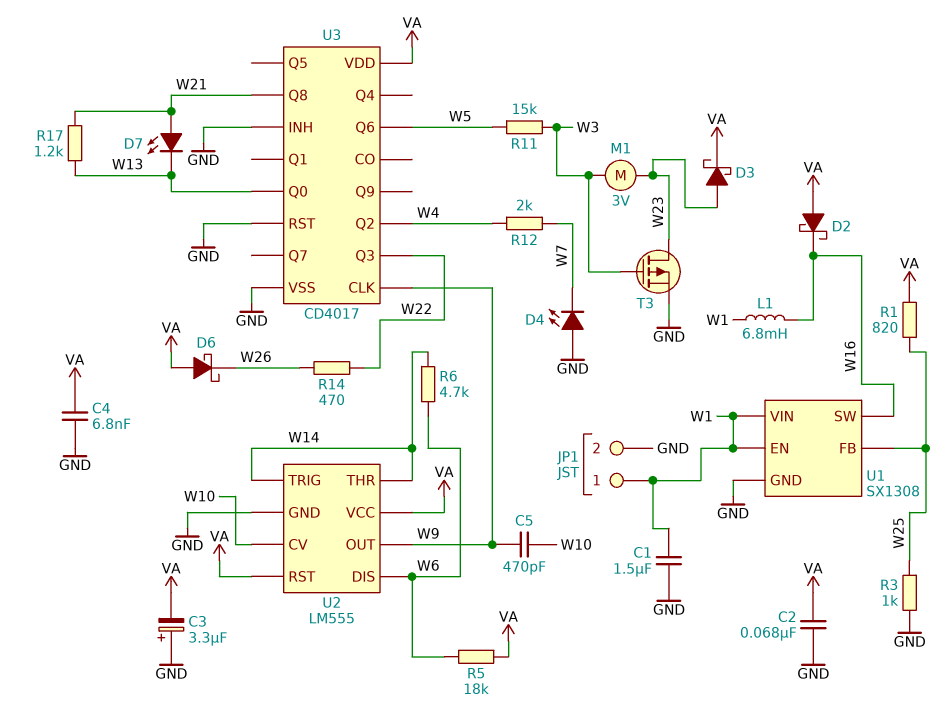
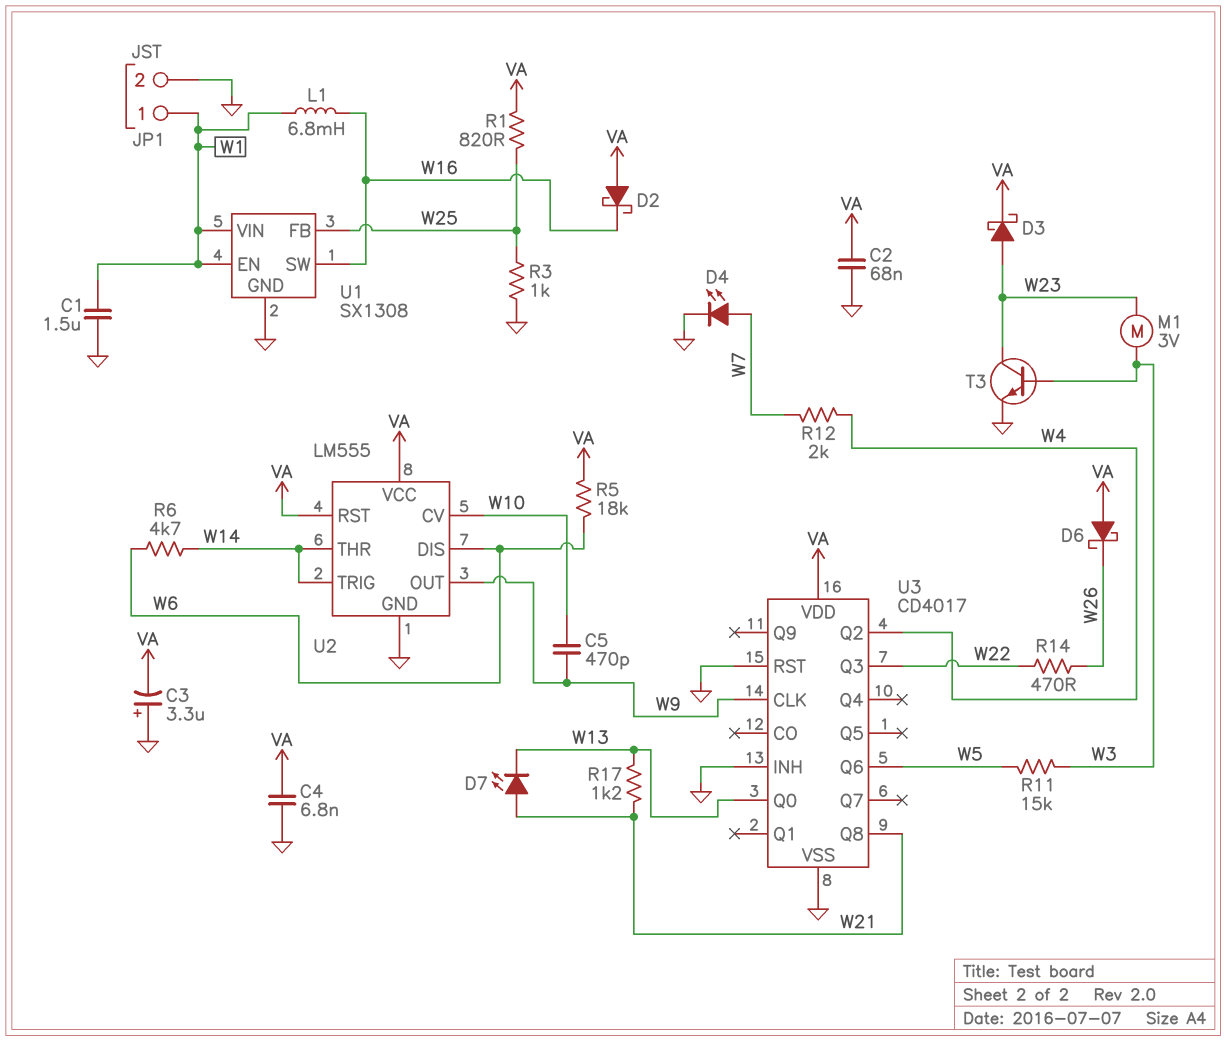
D4: LED (A GND, K W7) -> LED (A W7, K GND)
T3: PMOS (G W3, D W23, S GND) -> NPN (B W3, C W23, E GND)

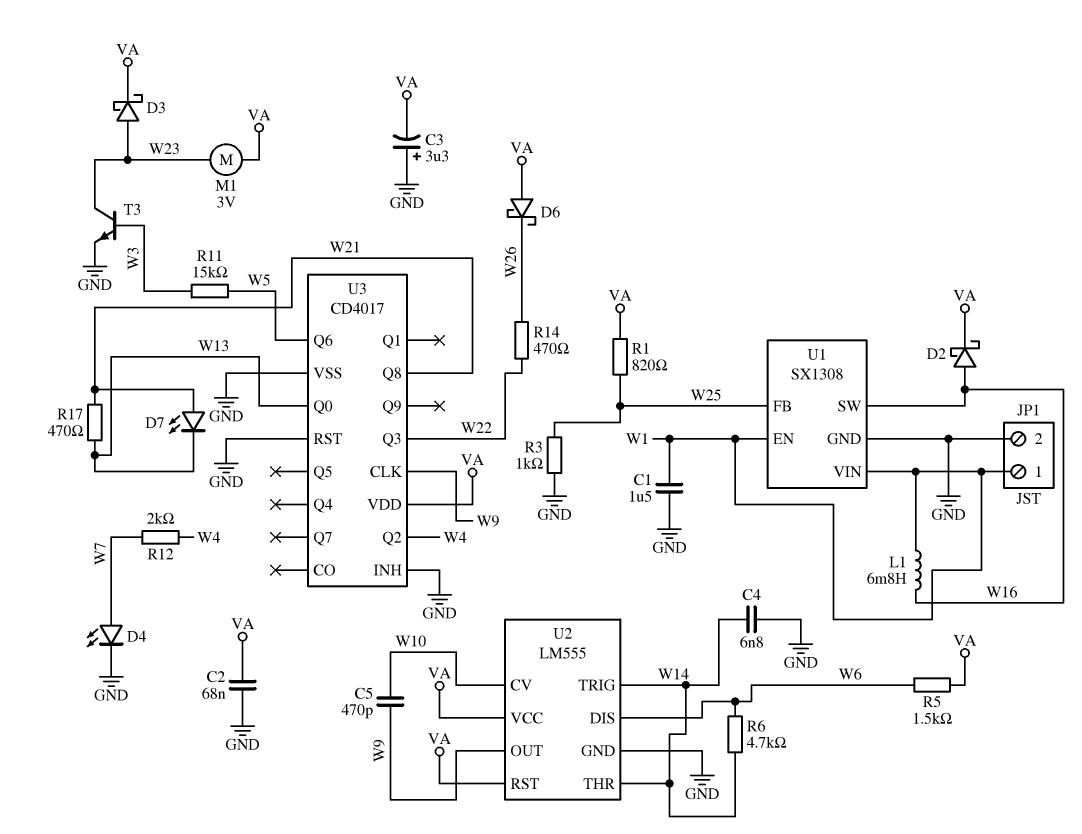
C4: 6.8nF (GND, VA) -> 6.8nF (GND, W14)
D2: schottky (A VA, K W16) -> schottky (A W16, K VA)
M1: motor 3V (W3, W23) -> motor 3V (VA, W23)
R5: 18k (VA, W6) -> 1.5k (VA, W6)
R17: 1.2k (W13, W21) -> 470 (W13, W21)

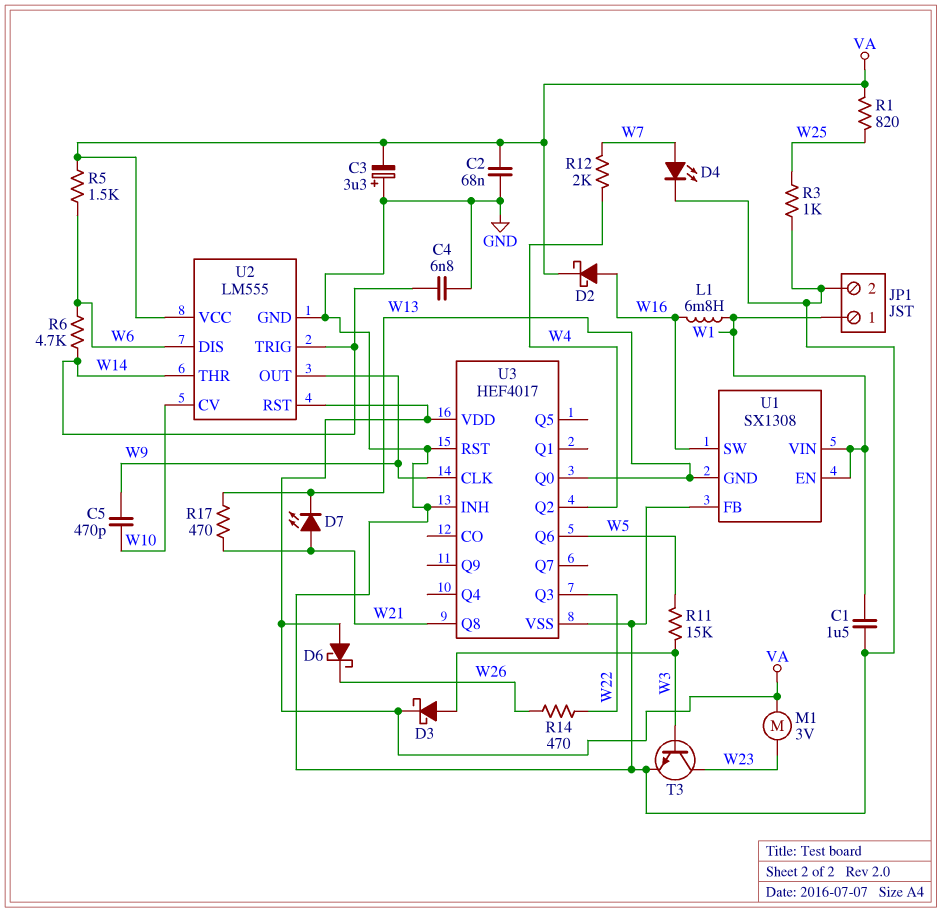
D3: schottky (A W23, K VA) -> schottky (A W3, K VA)
U1 pin FB: W25 -> GND
U1 pin GND: GND -> W13
U3: CD4017 -> HEF4017

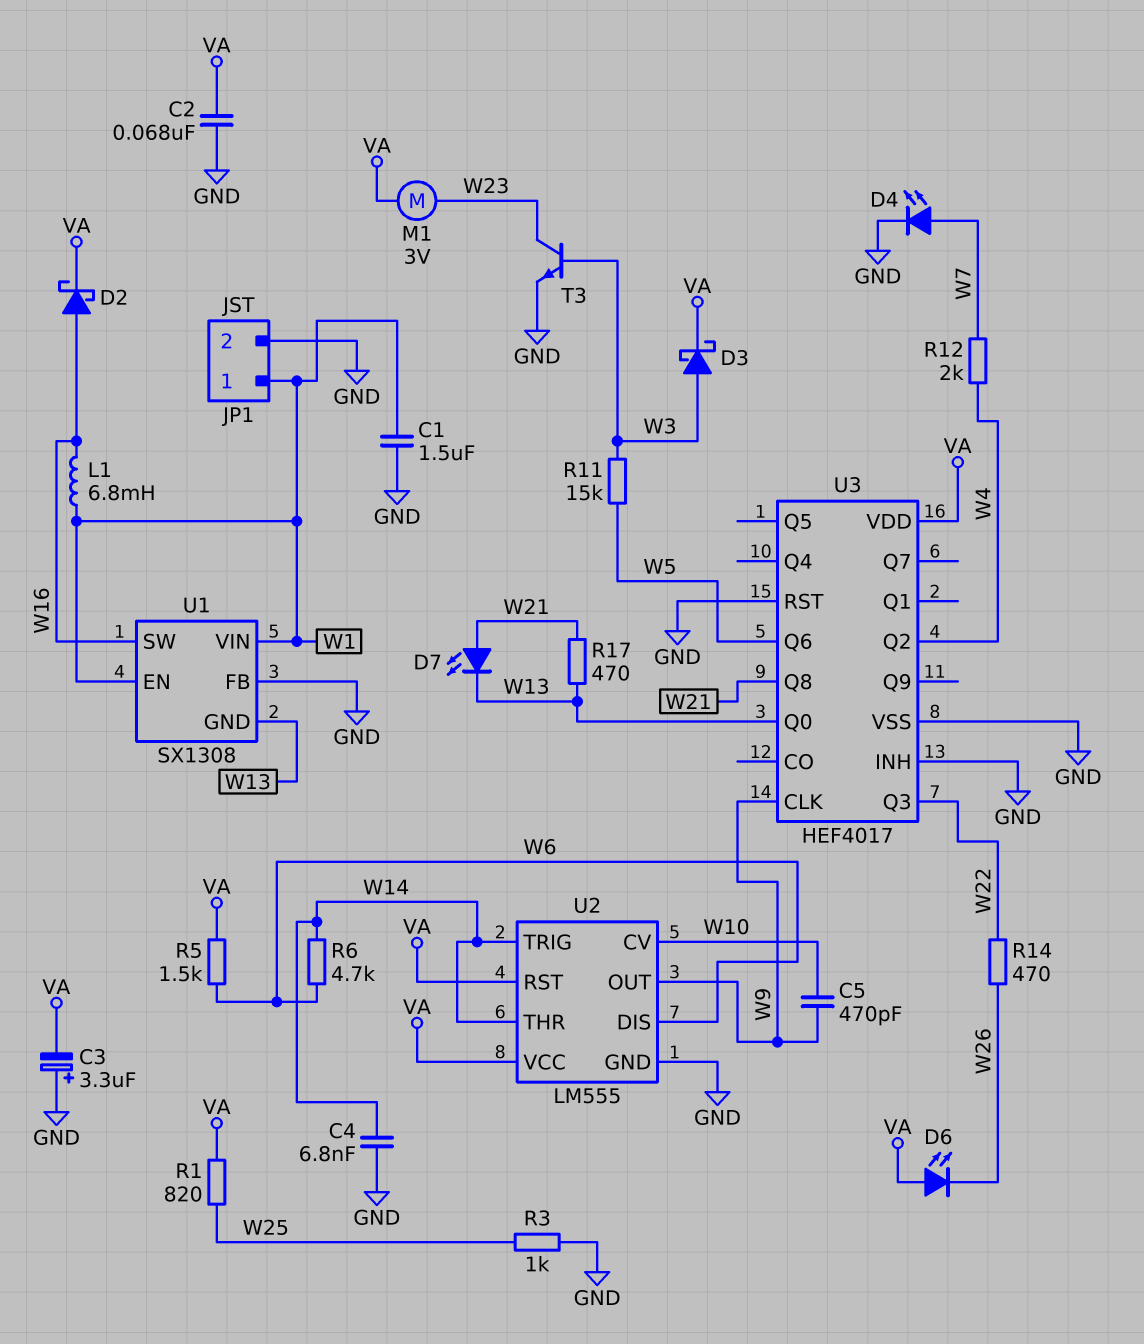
D6: schottky (A VA, K W26) -> LED (A VA, K W26)

